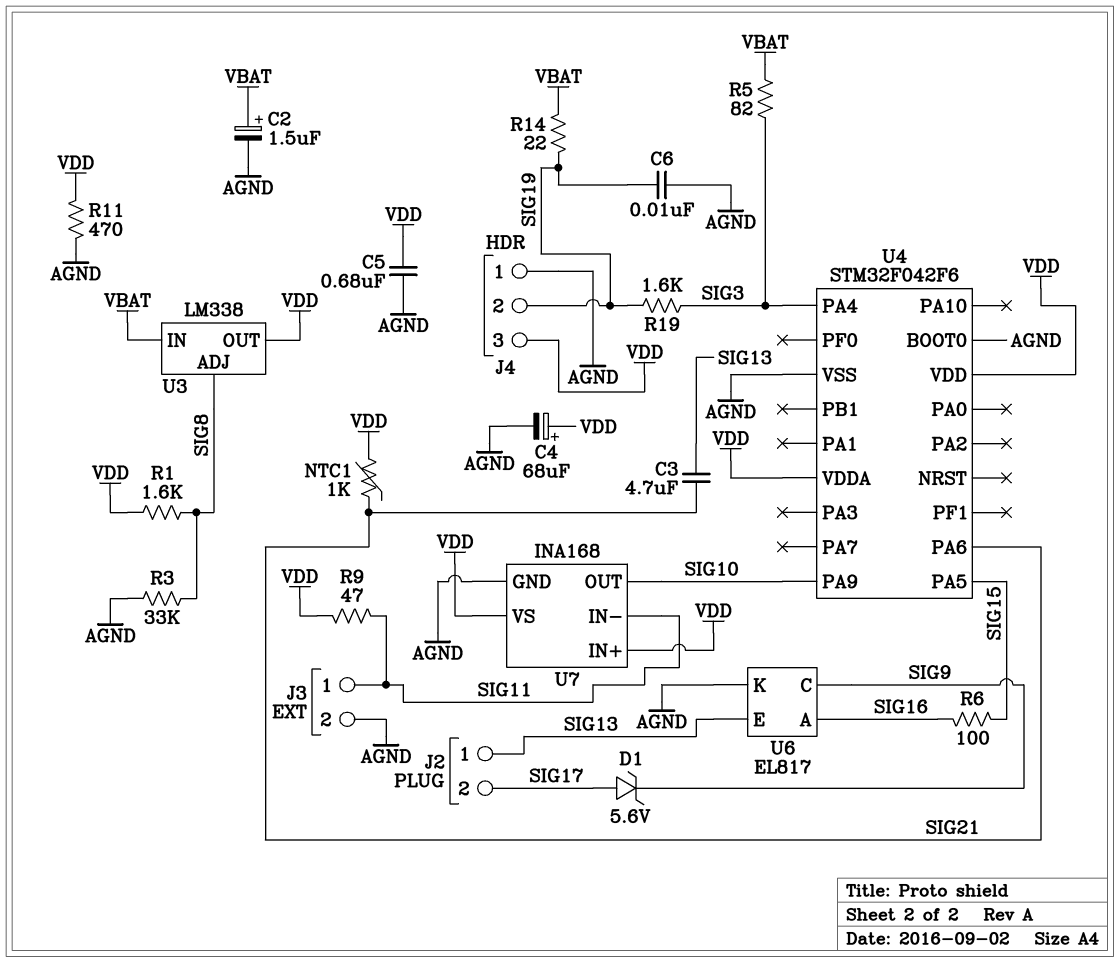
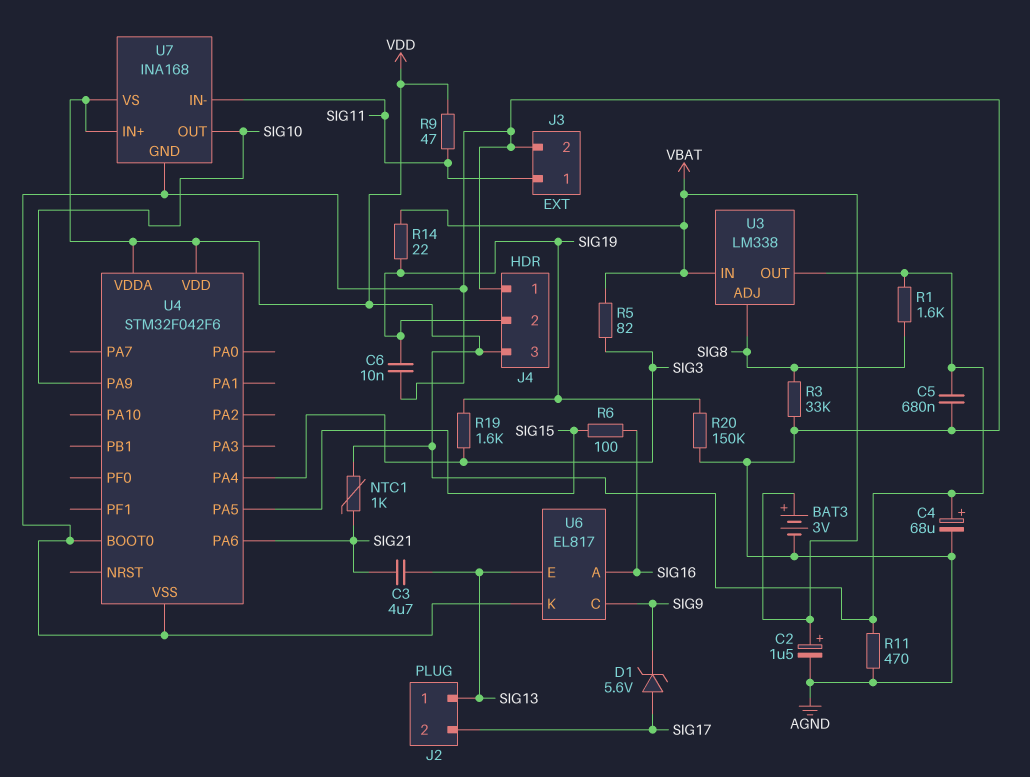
BAT3: none -> 3V (plus VBAT, minus AGND)
R20: none -> 150k (AGND, SIG19)

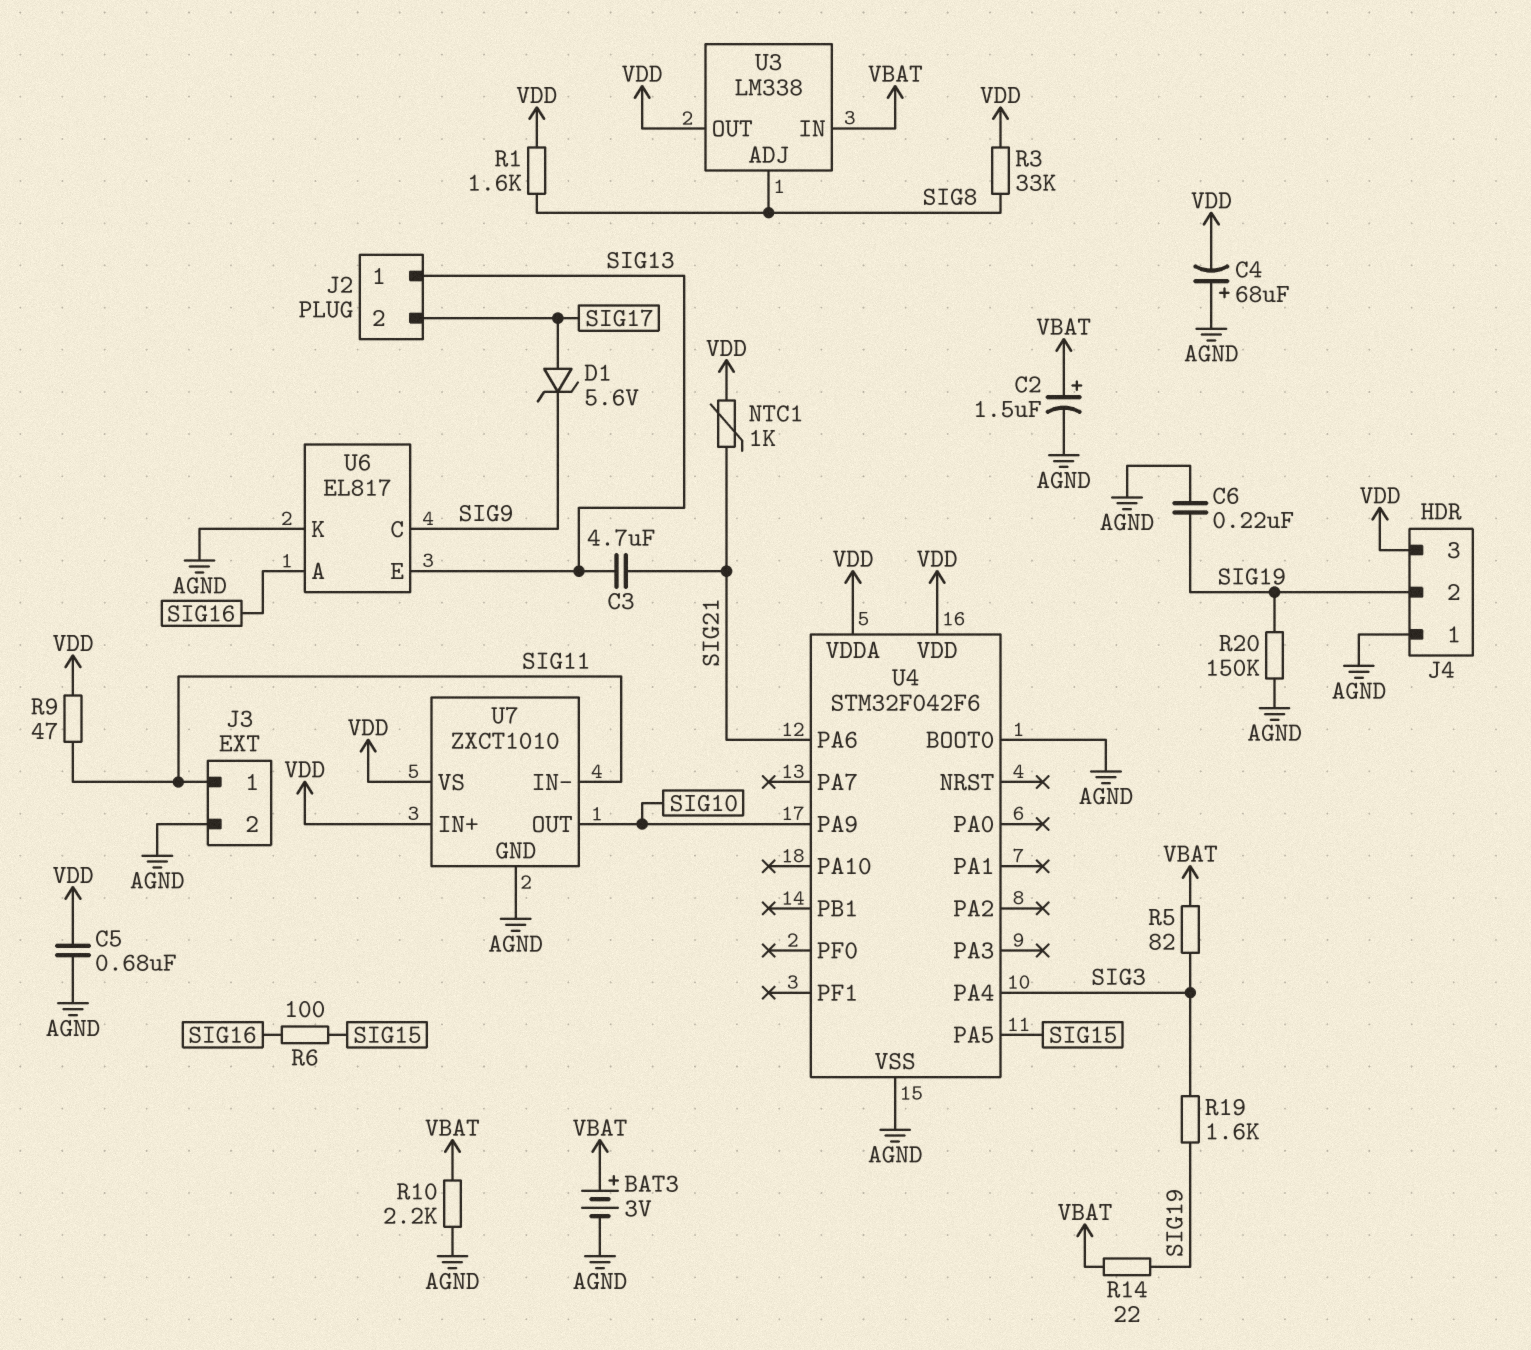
C4: 68uF (plus VDD, minus AGND) -> 68uF (plus AGND, minus VDD)
C6: 10nF (AGND, SIG19) -> 220nF (AGND, SIG19)
R3: 33k (AGND, SIG8) -> 33k (SIG8, VDD)
R10: none -> 2.2k (AGND, VBAT)
R11: 470 (AGND, VDD) -> none
U7: INA168 -> ZXCT1010

